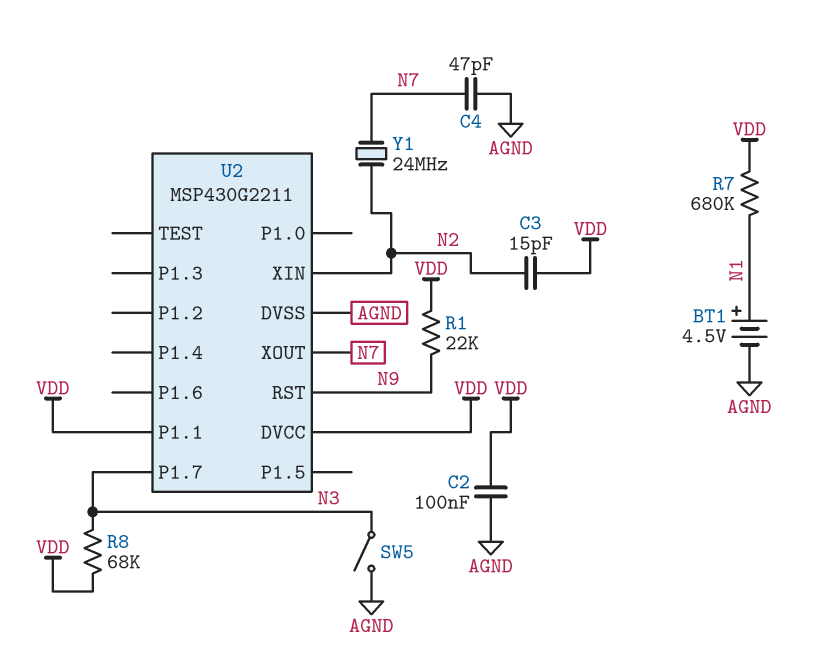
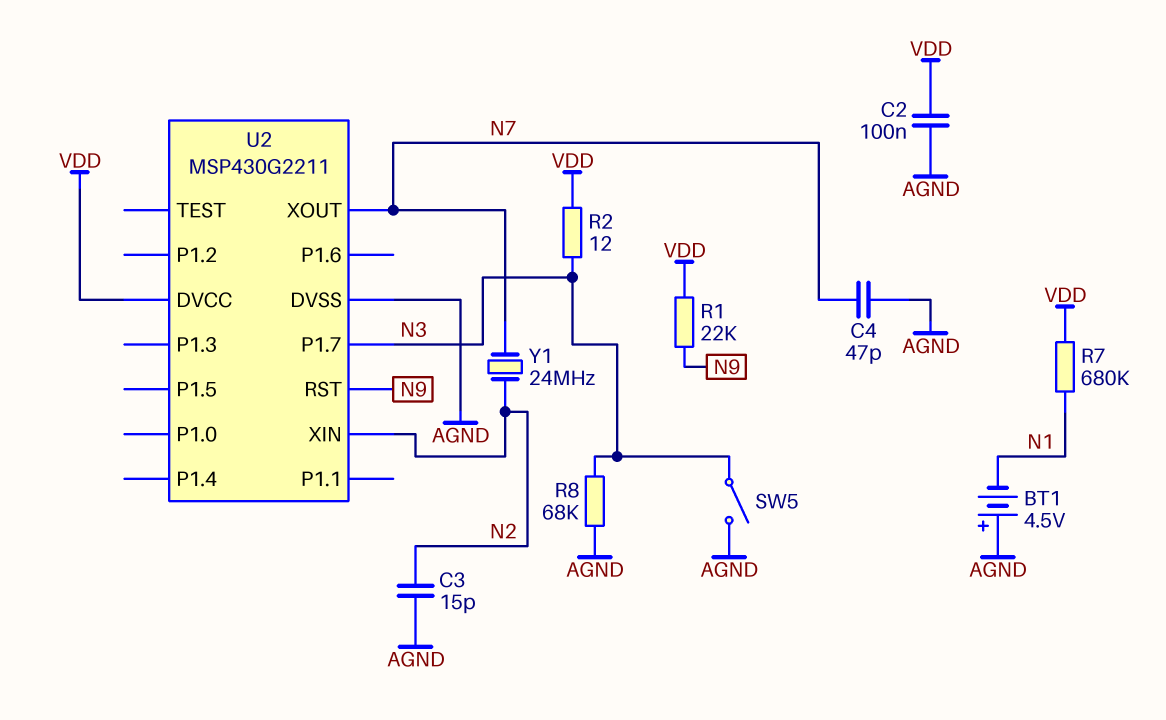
BT1: 4.5V (plus N1, minus AGND) -> 4.5V (plus AGND, minus N1)
C3: 15pF (N2, VDD) -> 15pF (AGND, N2)
R2: none -> 12 (N3, VDD)
R8: 68k (N3, VDD) -> 68k (AGND, N3)
U2 pin P1.1: VDD -> none

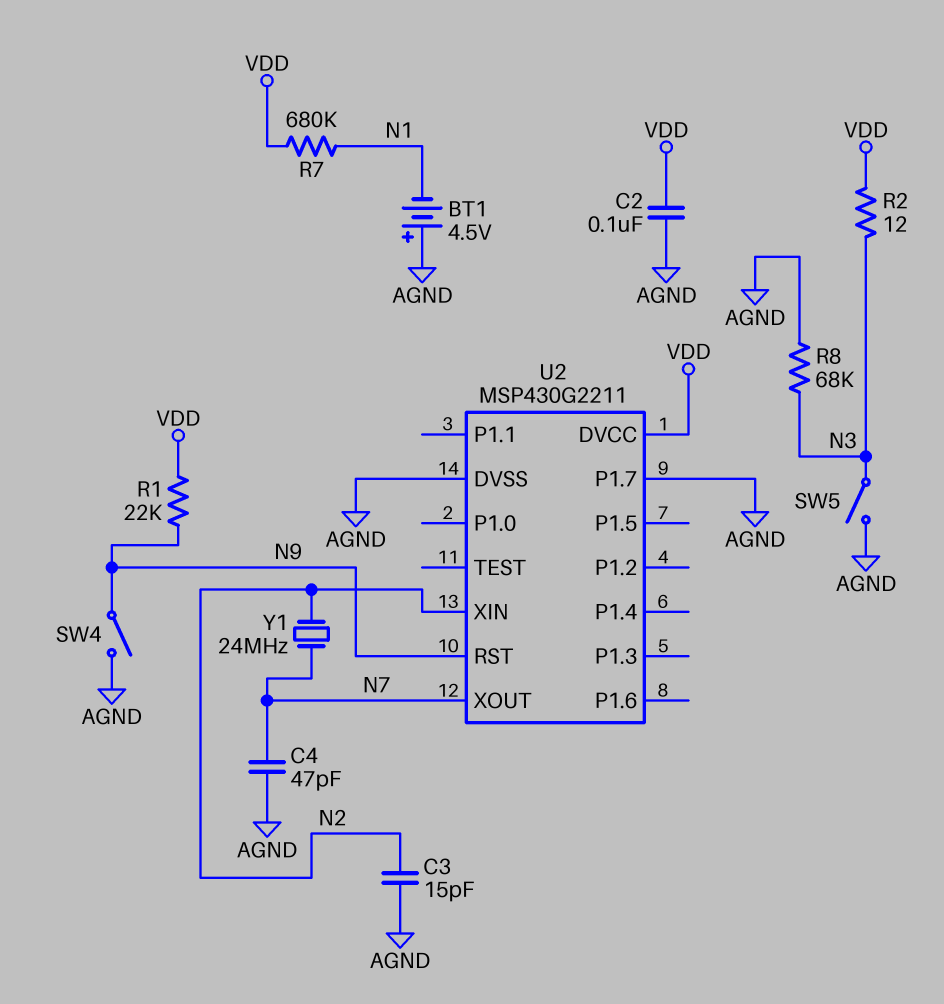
SW4: none -> switch (AGND, N9)
U2 pin P1.7: N3 -> AGND

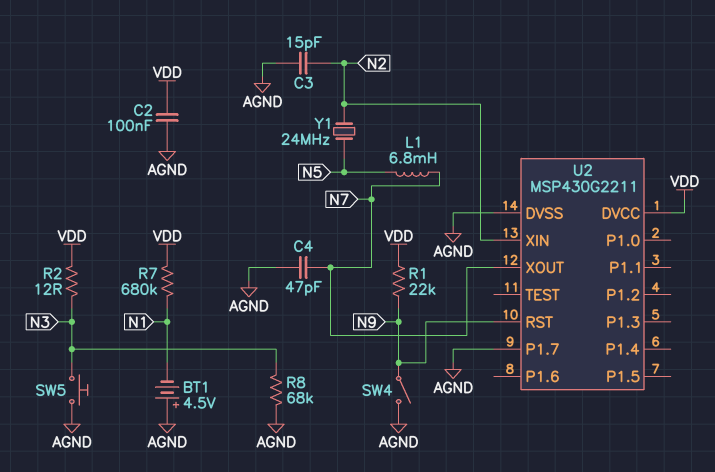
L1: none -> 6.8mH (N5, N7)
SW5: switch (AGND, N3) -> button (AGND, N3)
Y1: 24MHz (N2, N7) -> 24MHz (N2, N5)

